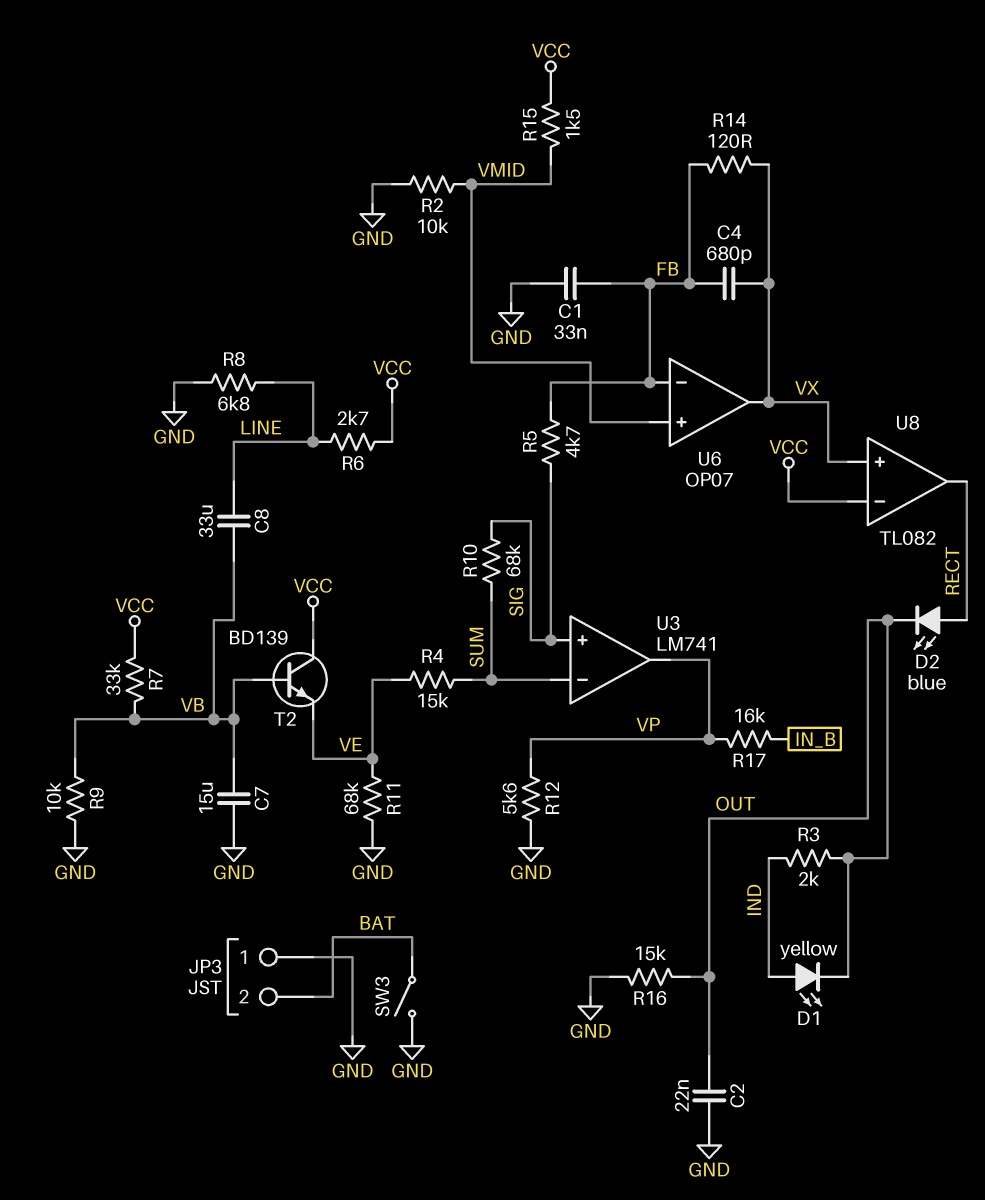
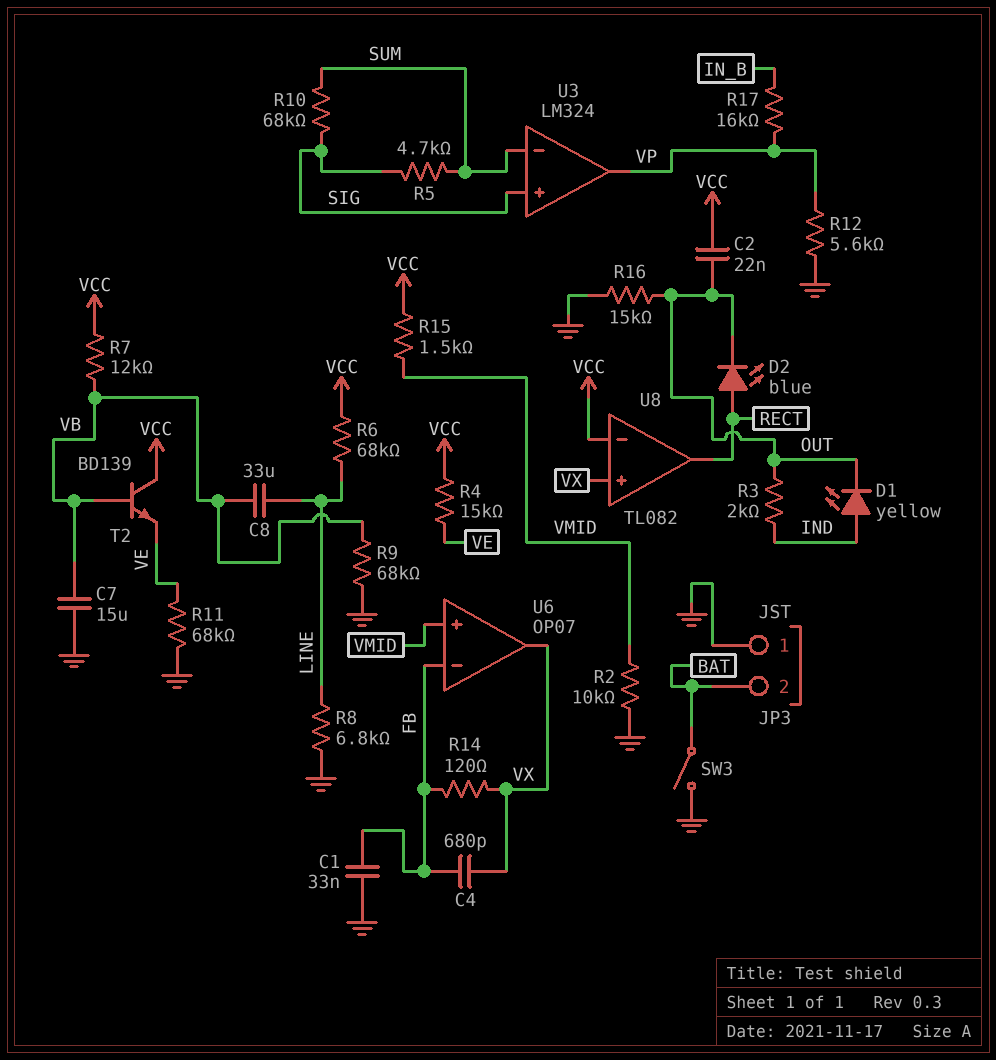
C2: 22nF (GND, OUT) -> 22nF (OUT, VCC)
R4: 15k (SUM, VE) -> 15k (VCC, VE)
R5: 4.7k (FB, SIG) -> 4.7k (SIG, SUM)
R6: 2.7k (LINE, VCC) -> 68k (LINE, VCC)
R7: 33k (VB, VCC) -> 12k (VB, VCC)
R9: 10k (GND, VB) -> 68k (GND, VB)
U3: LM741 -> LM324

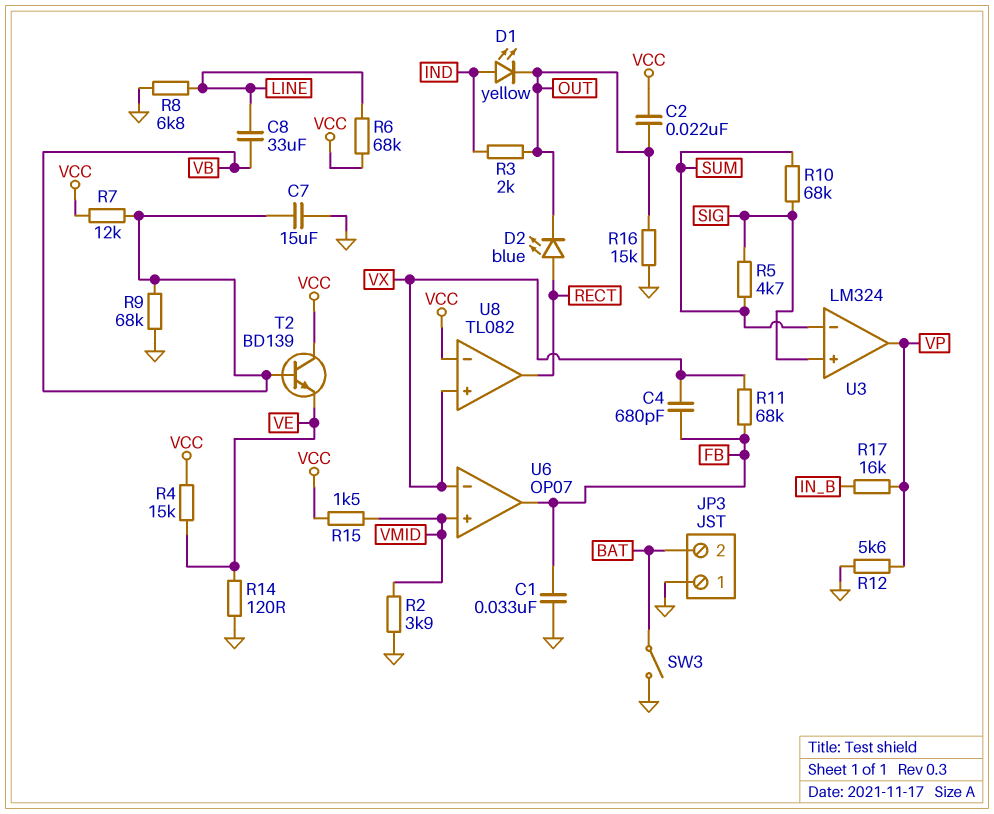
R2: 10k (GND, VMID) -> 3.9k (GND, VMID)
R11: 68k (GND, VE) -> 68k (FB, VX)
R14: 120 (FB, VX) -> 120 (GND, VE)
U6 pin in-: FB -> VX
U6 pin out: VX -> FB

